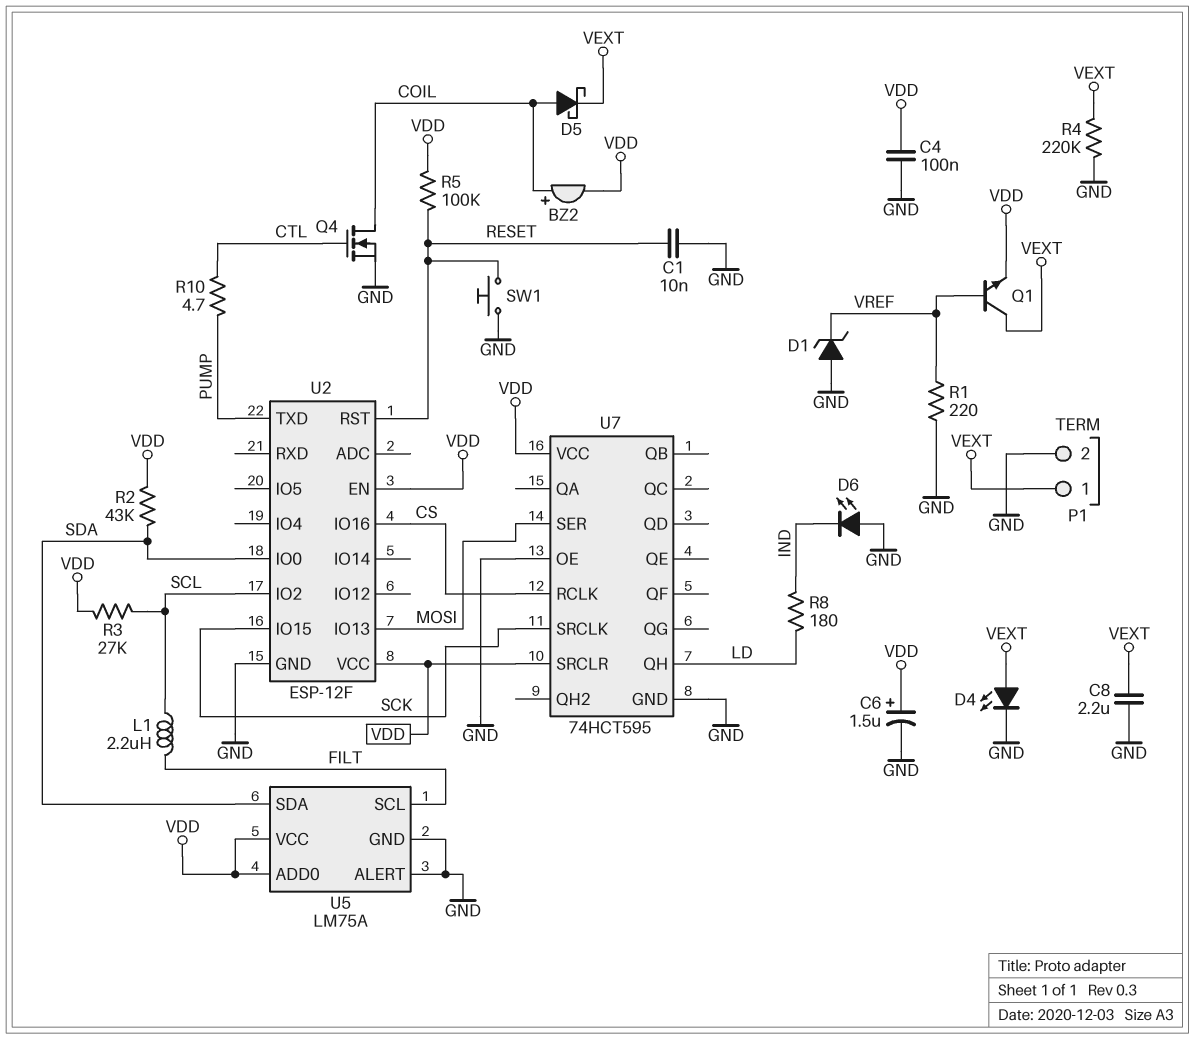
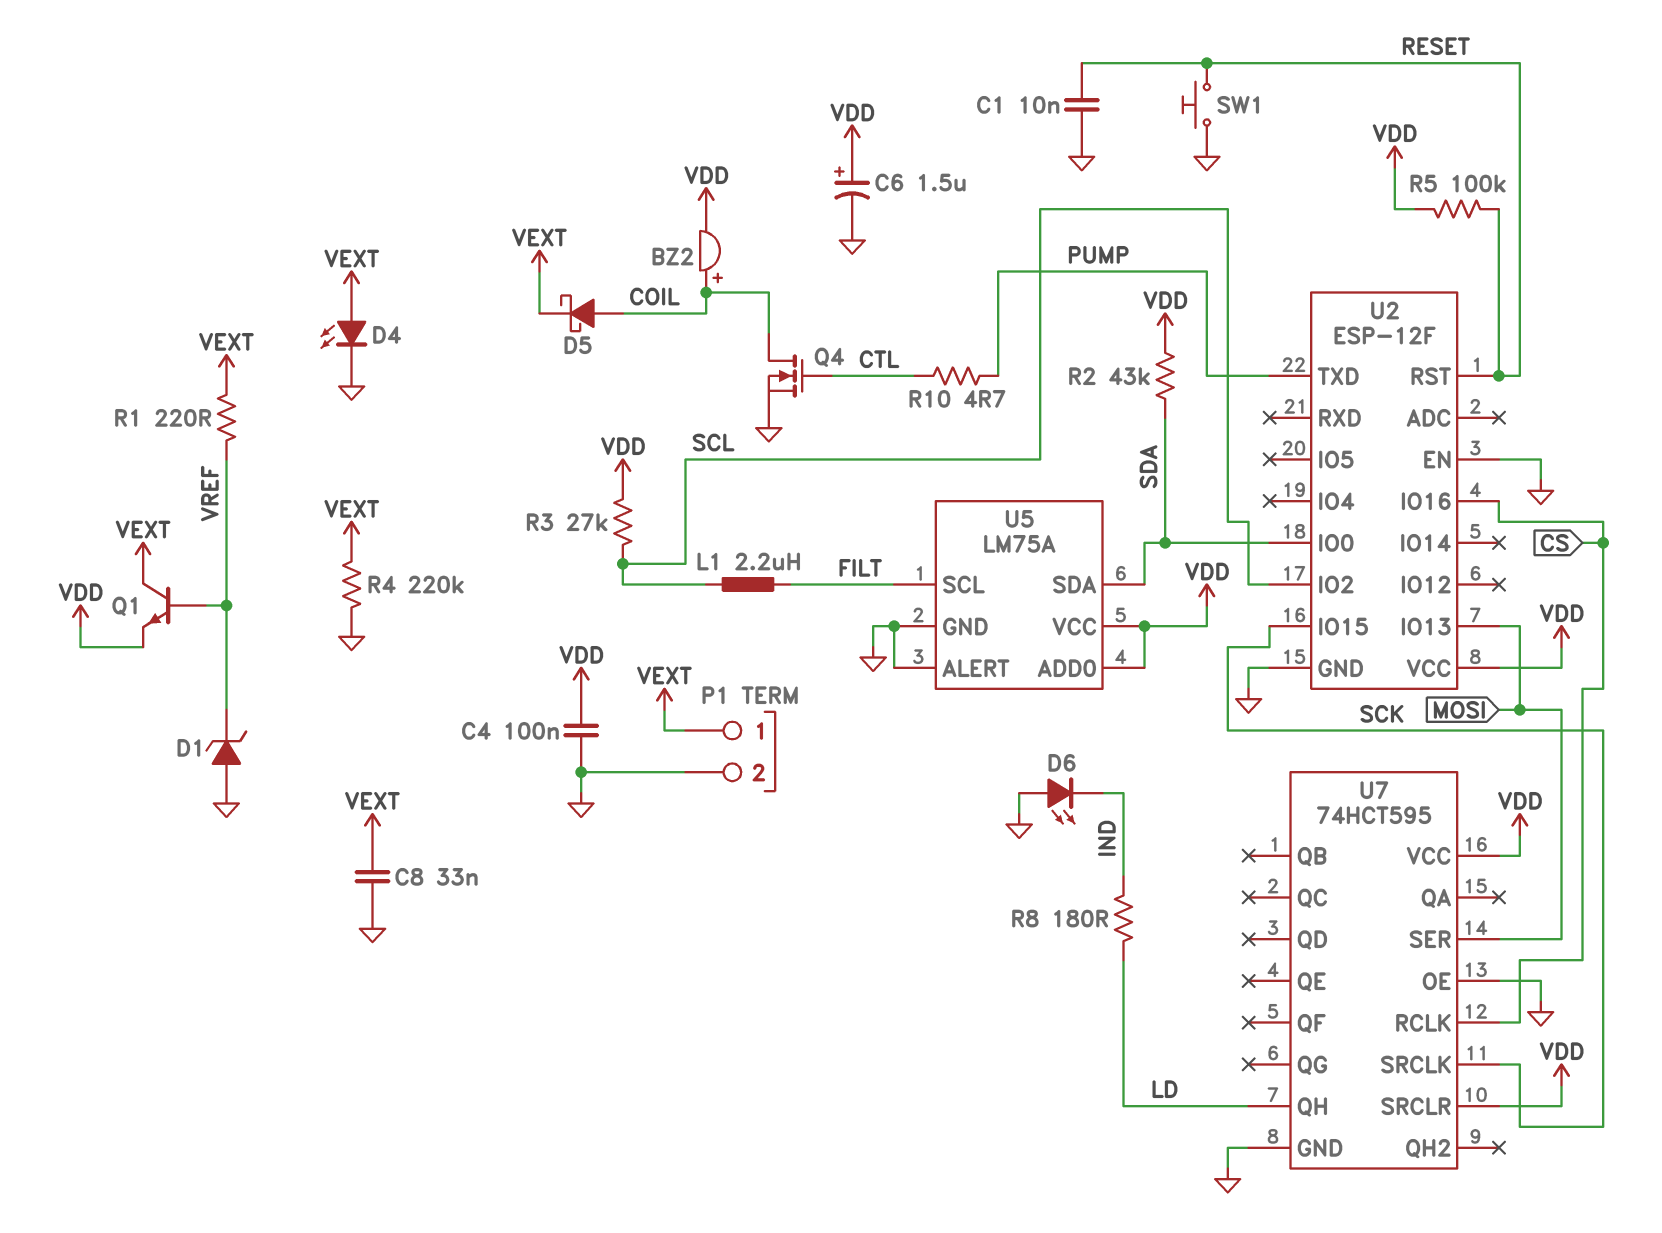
C8: 2.2uF (GND, VEXT) -> 33nF (GND, VEXT)
R1: 220 (GND, VREF) -> 220 (VEXT, VREF)
U2 pin EN: VDD -> GND

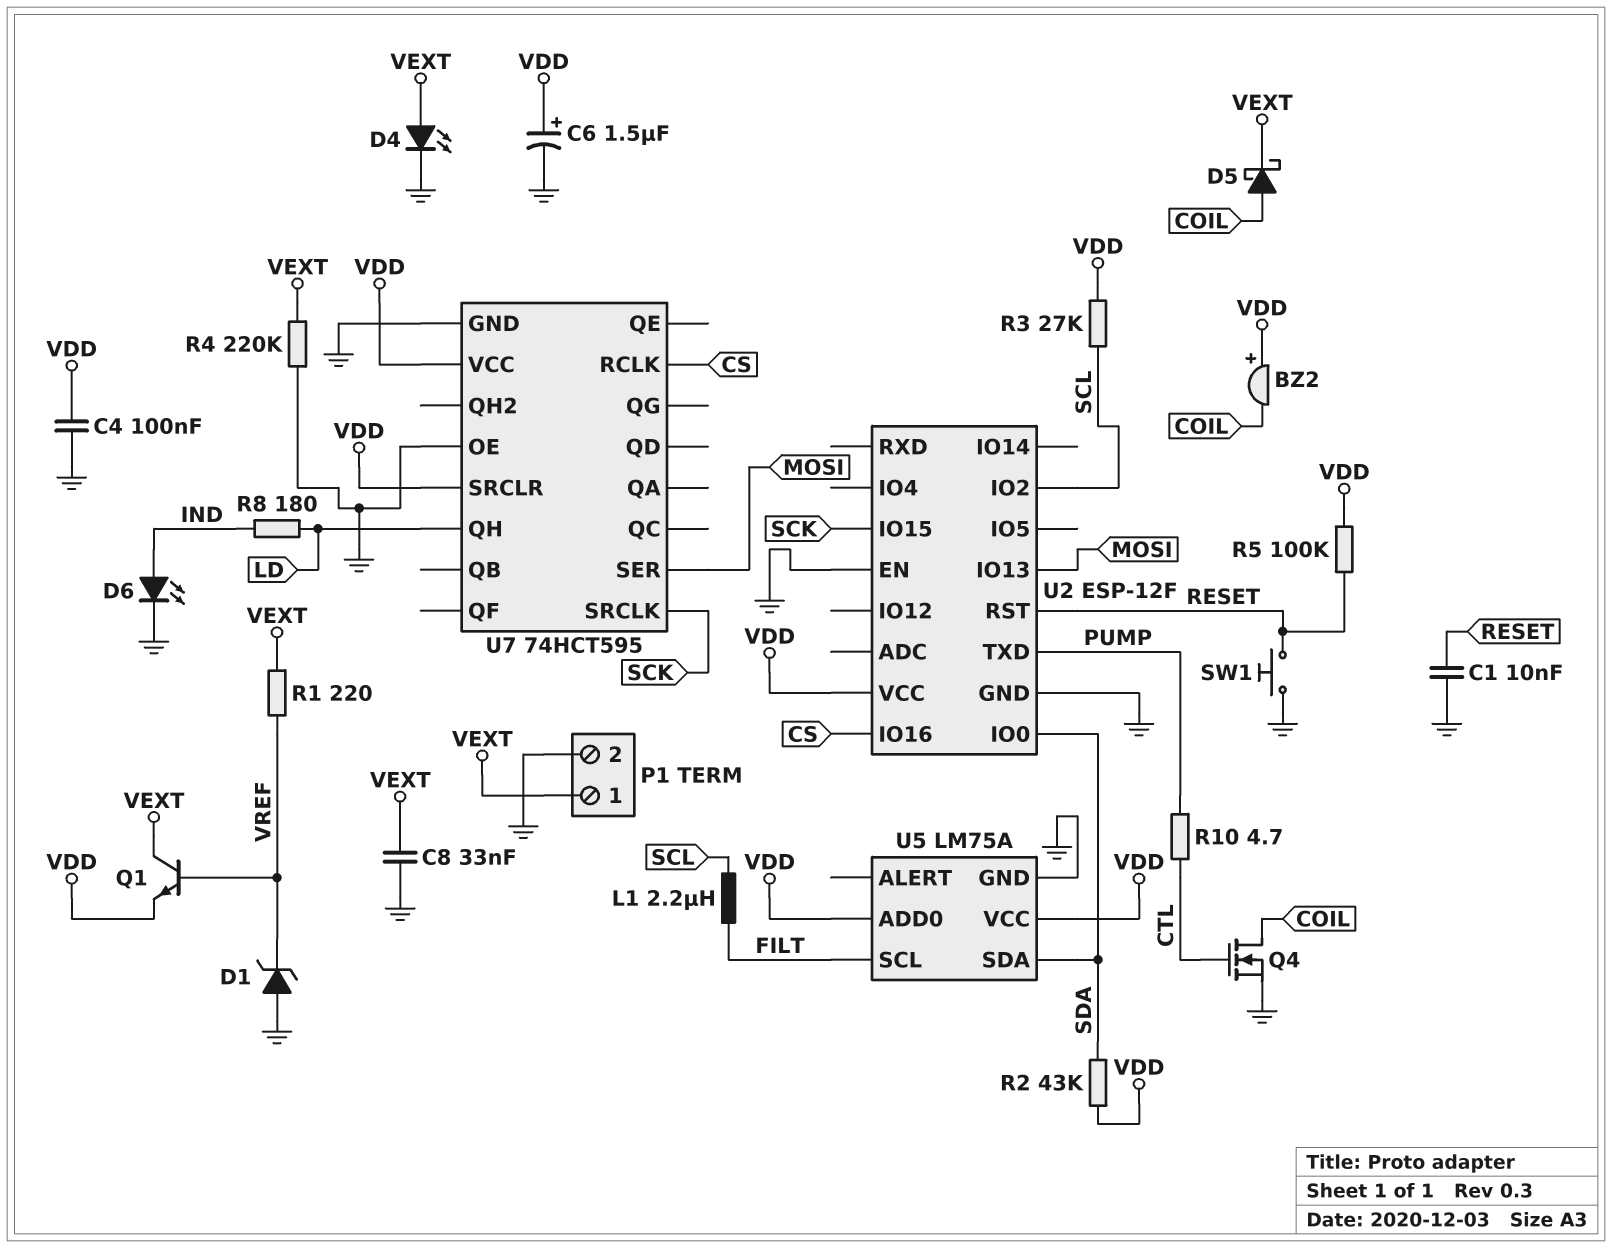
BZ2: buzzer (plus COIL, minus VDD) -> buzzer (plus VDD, minus COIL)
D6: LED (A GND, K IND) -> LED (A IND, K GND)
U5 pin ALERT: GND -> none

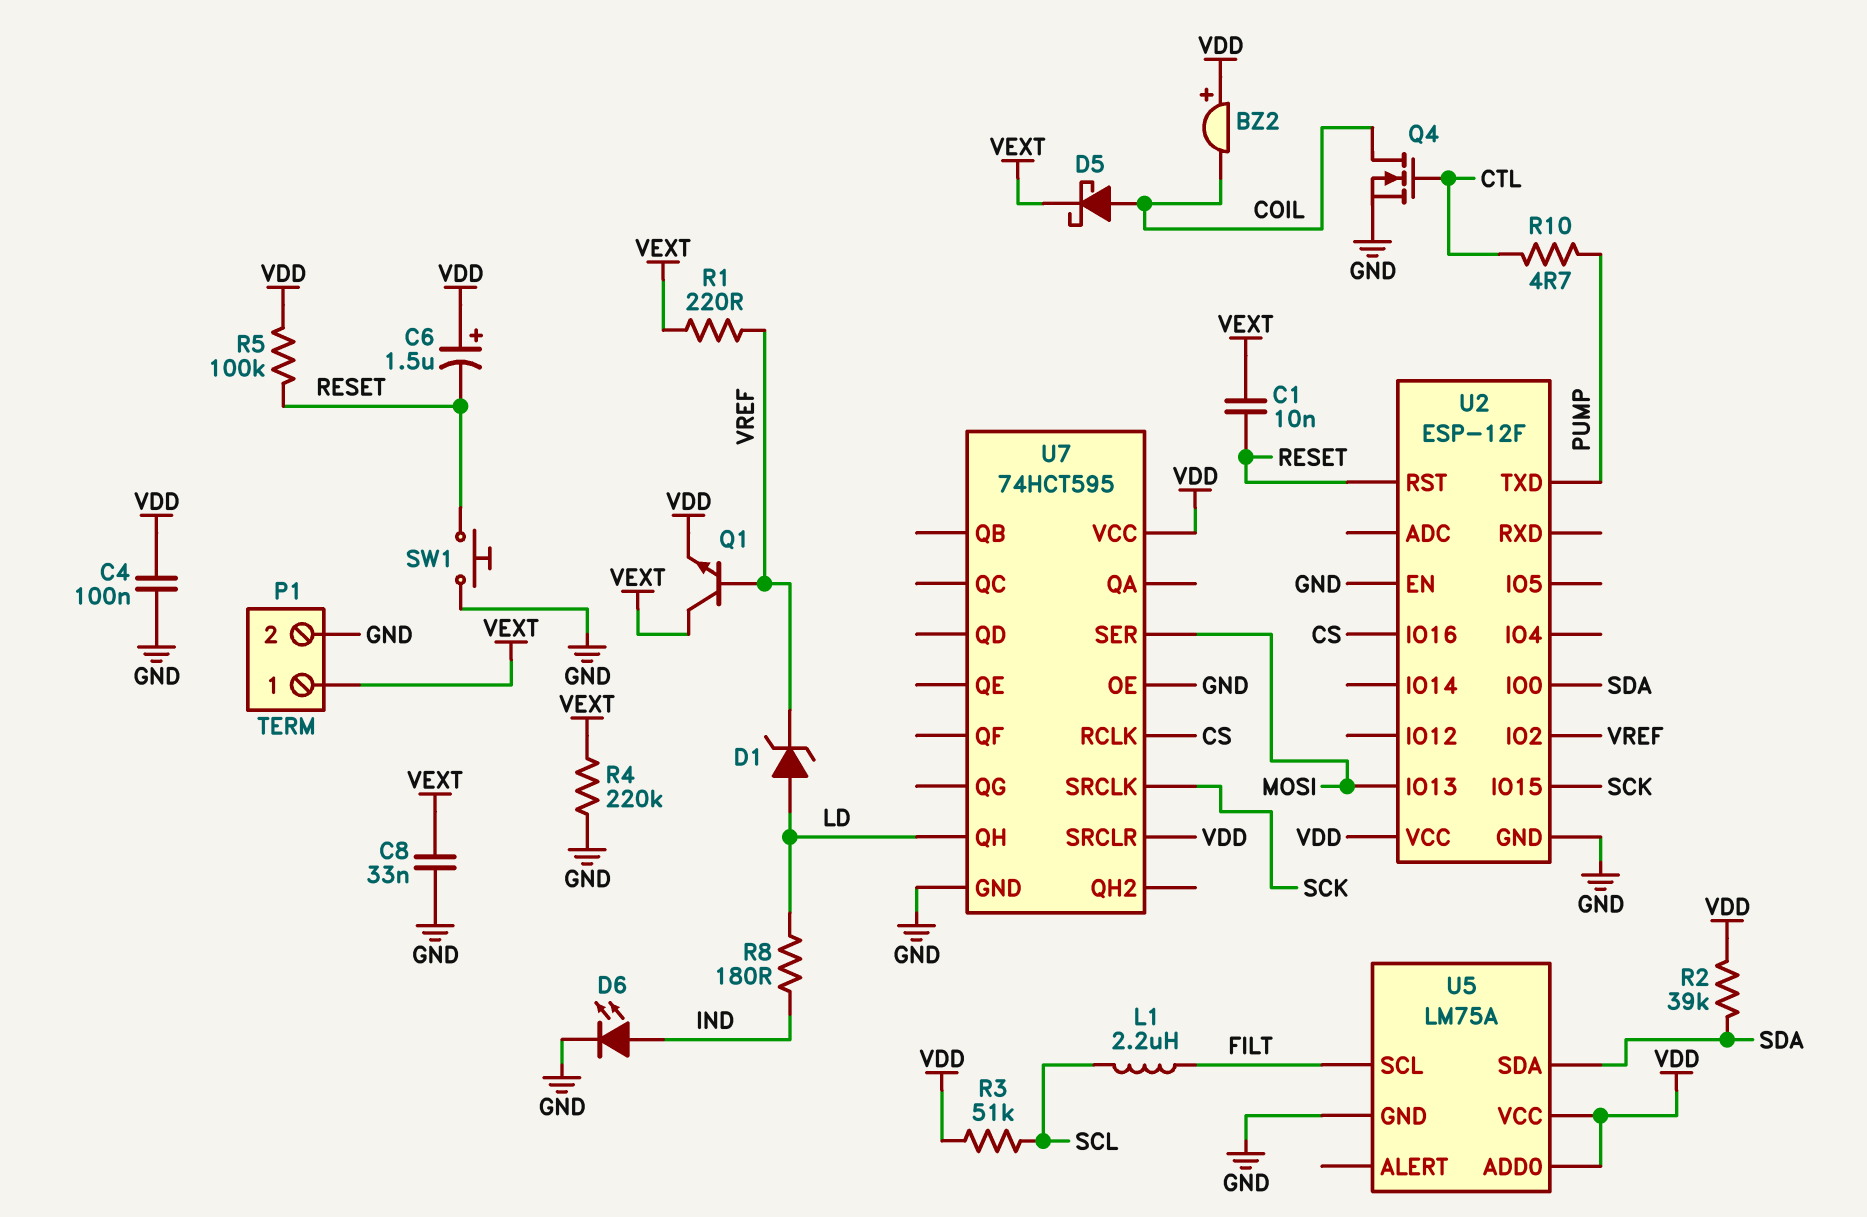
C1: 10nF (GND, RESET) -> 10nF (RESET, VEXT)
C6: 1.5uF (plus VDD, minus GND) -> 1.5uF (plus VDD, minus RESET)
D1: zener (A GND, K VREF) -> zener (A LD, K VREF)
D4: LED (A VEXT, K GND) -> none
R2: 43k (SDA, VDD) -> 39k (SDA, VDD)
R3: 27k (SCL, VDD) -> 51k (SCL, VDD)
U2 pin IO2: SCL -> VREF

